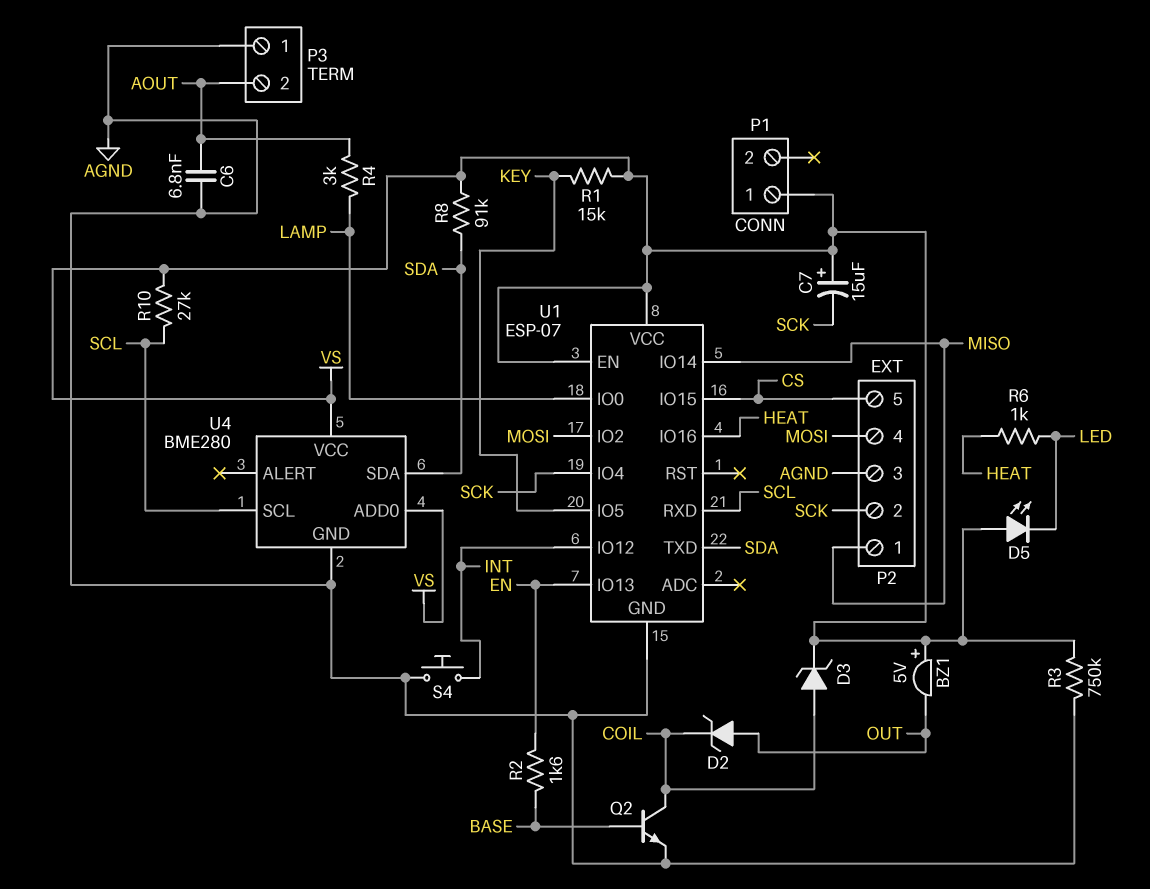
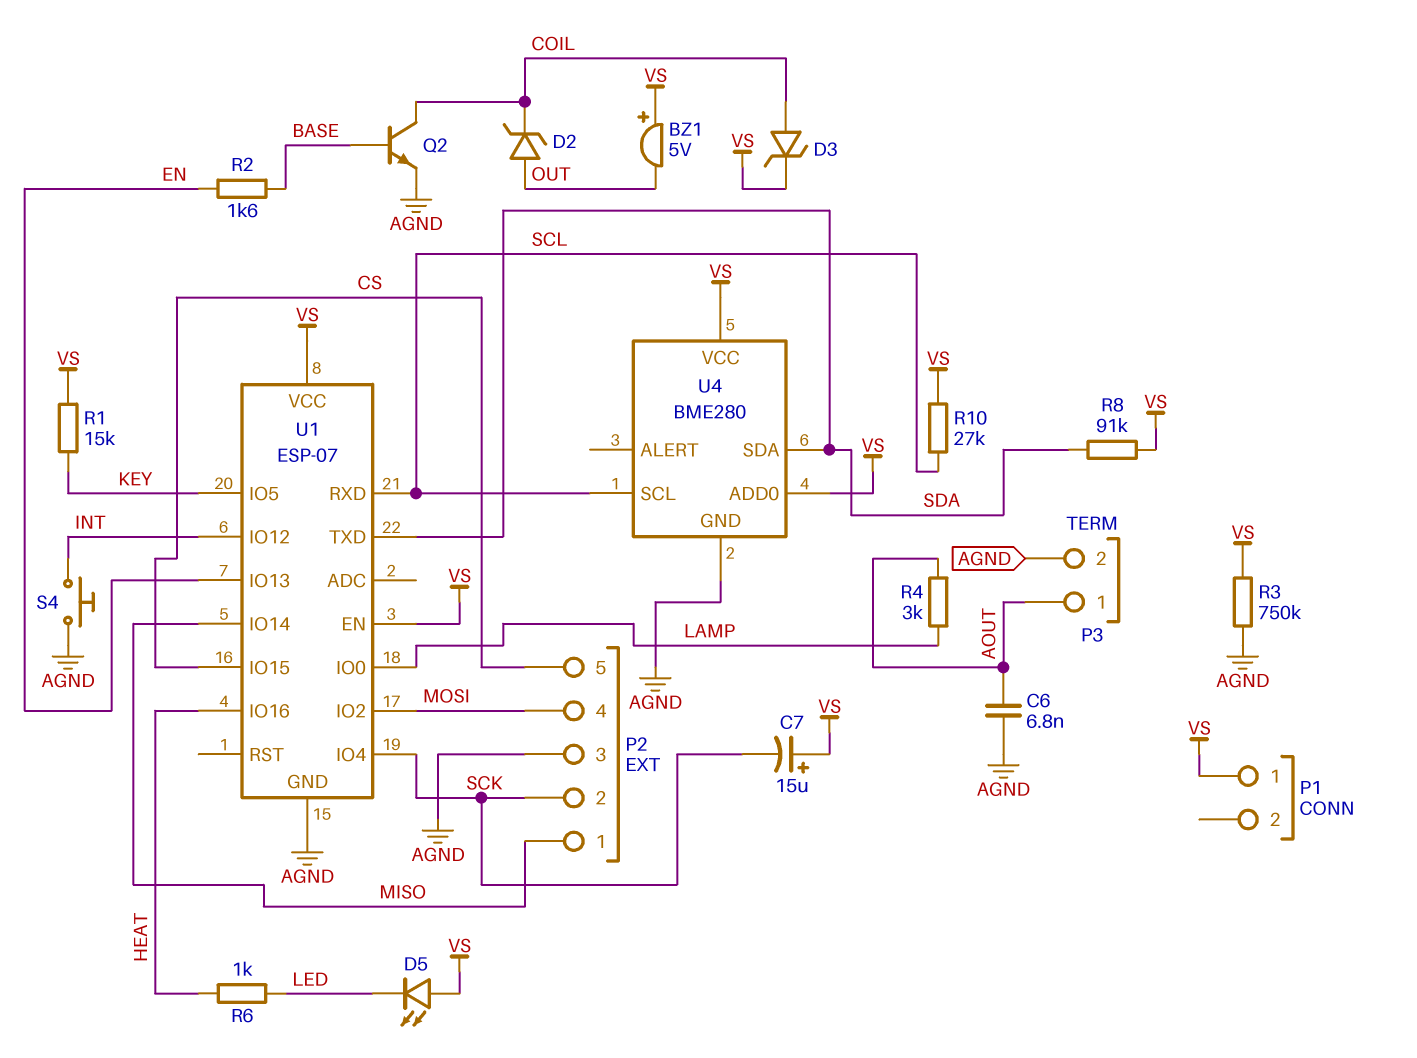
P3 pin 1: AGND -> AOUT
P3 pin 2: AOUT -> AGND

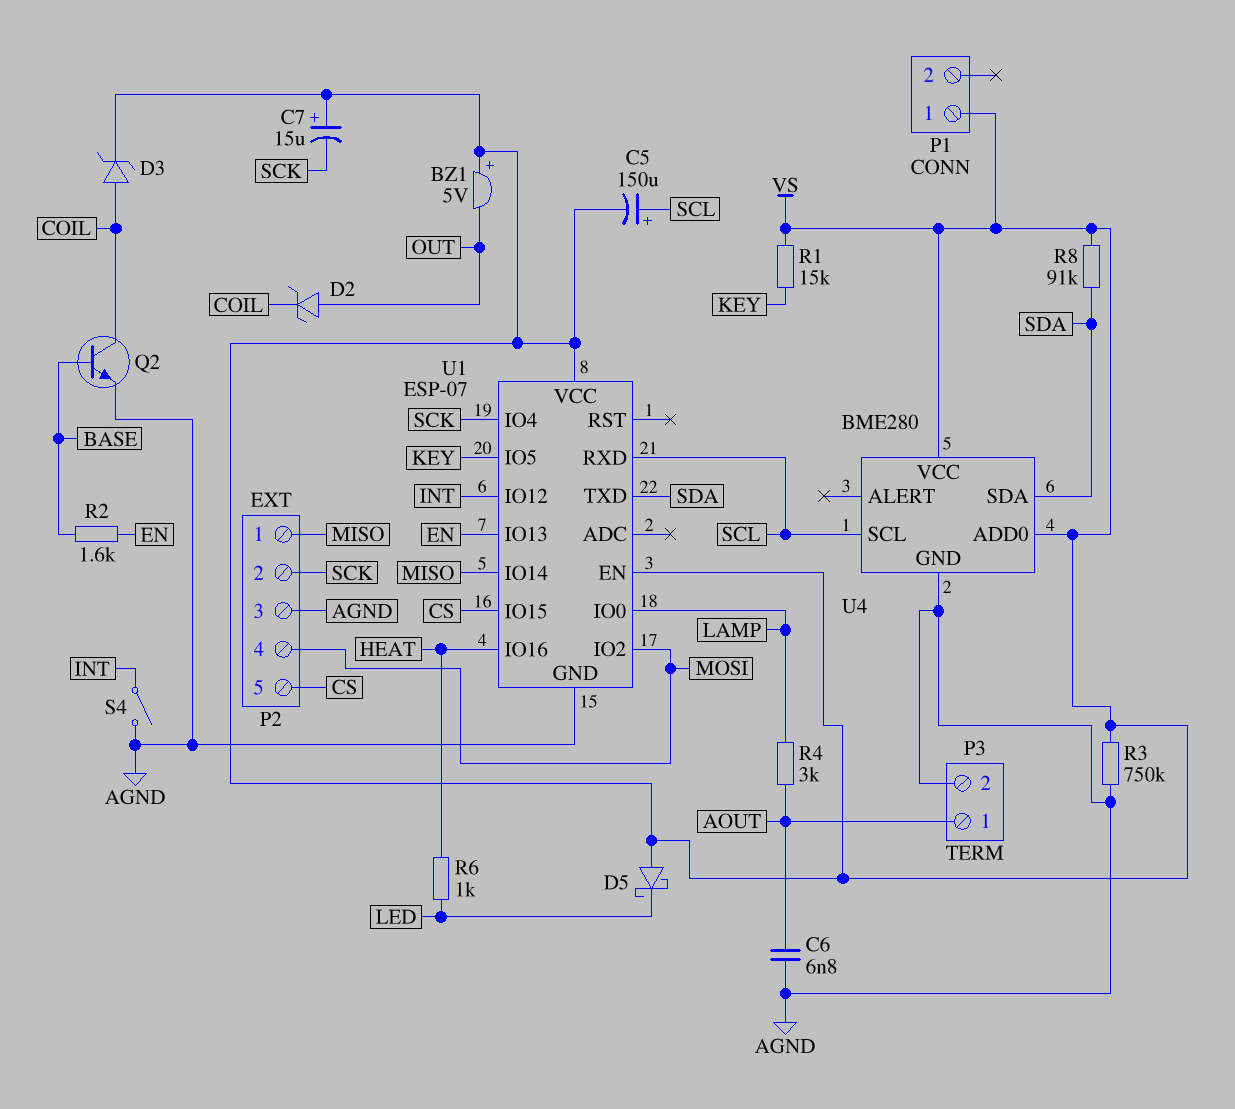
C5: none -> 150uF (plus SCL, minus VS)
D5: LED (A VS, K LED) -> schottky (A VS, K LED)
R10: 27k (SCL, VS) -> none
S4: button (AGND, INT) -> switch (AGND, INT)

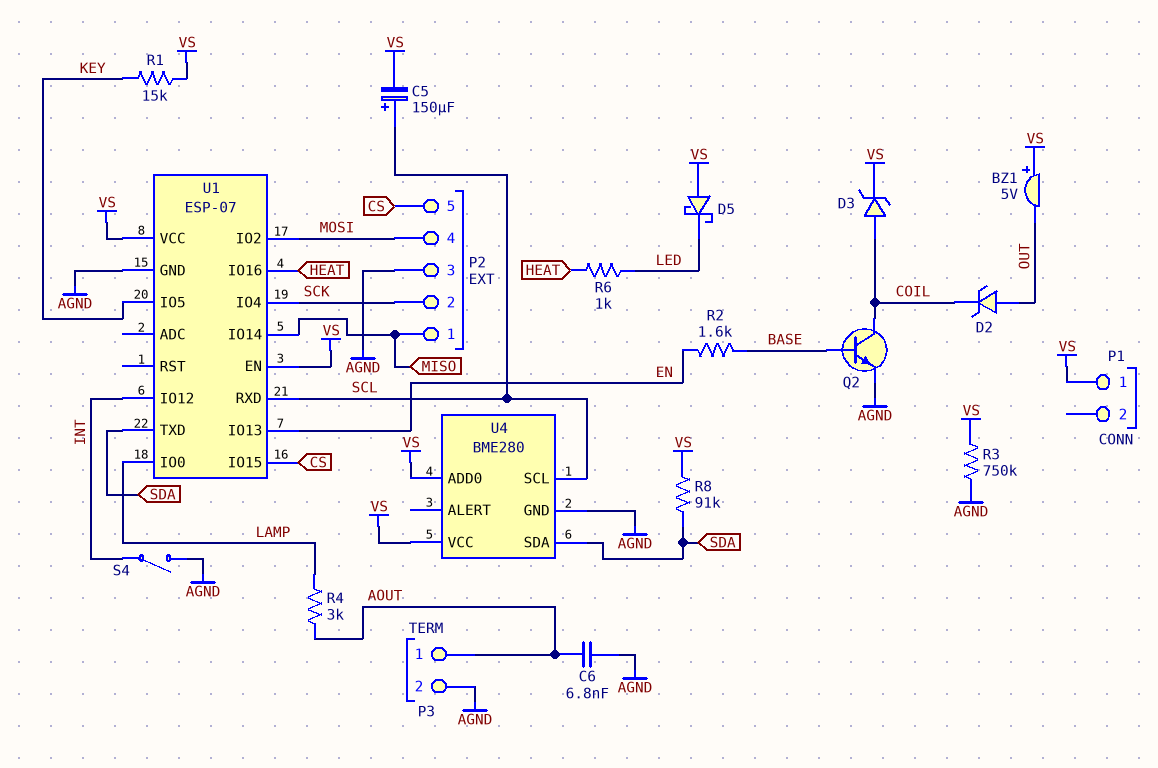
C7: 15uF (plus VS, minus SCK) -> none

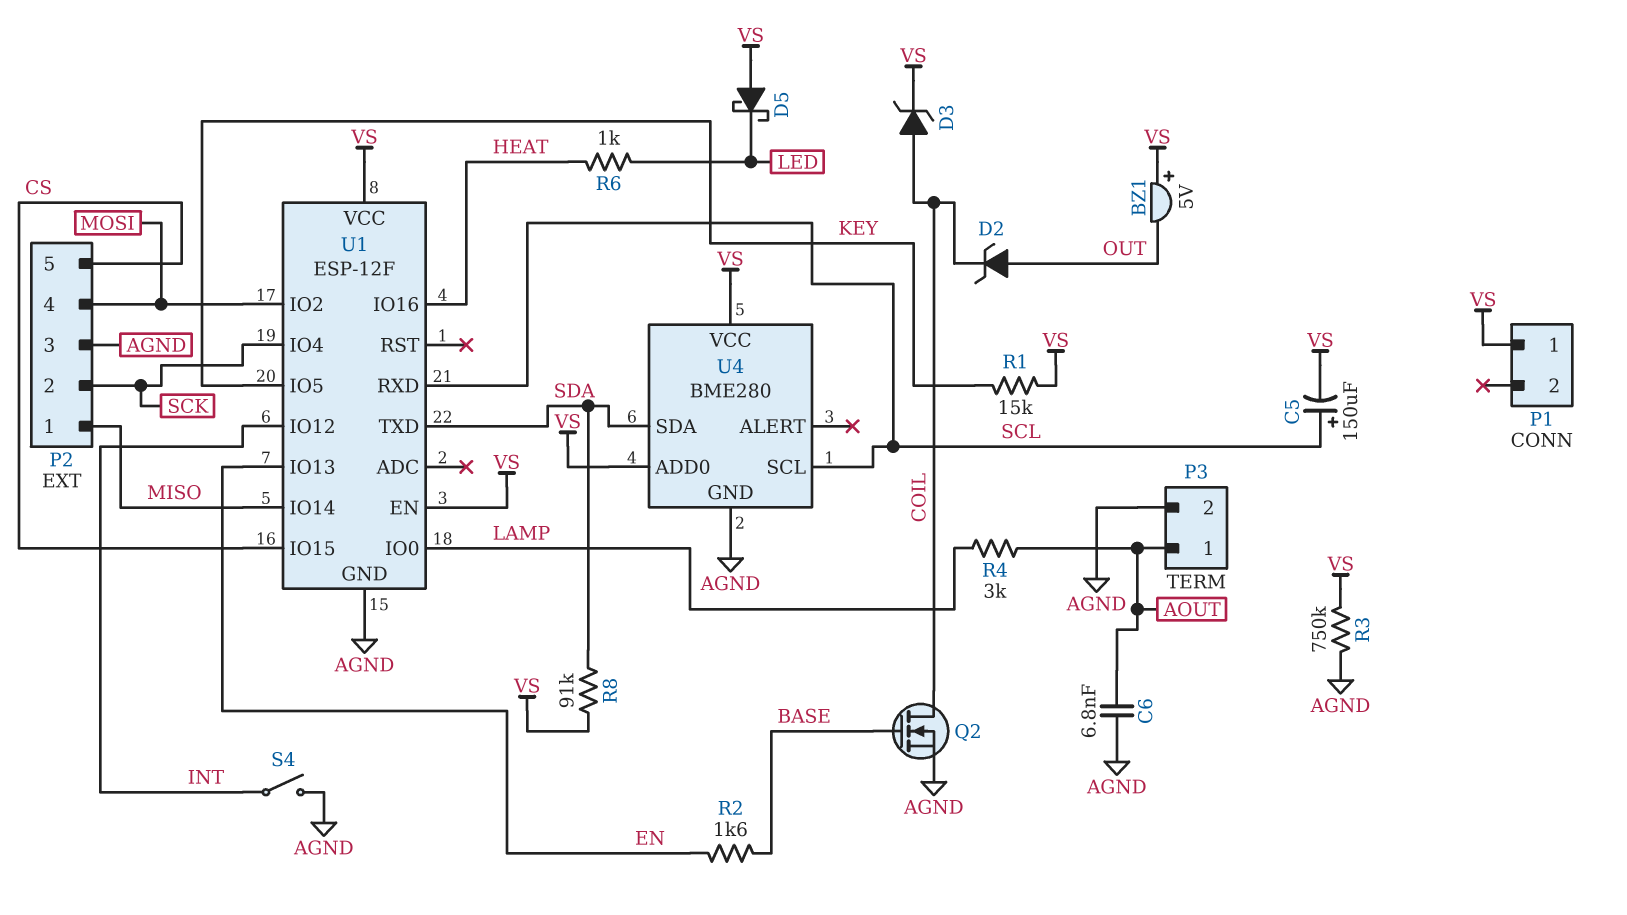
Q2: NPN (B BASE, C COIL, E AGND) -> NMOS (G BASE, D COIL, S AGND)
U1: ESP-07 -> ESP-12F

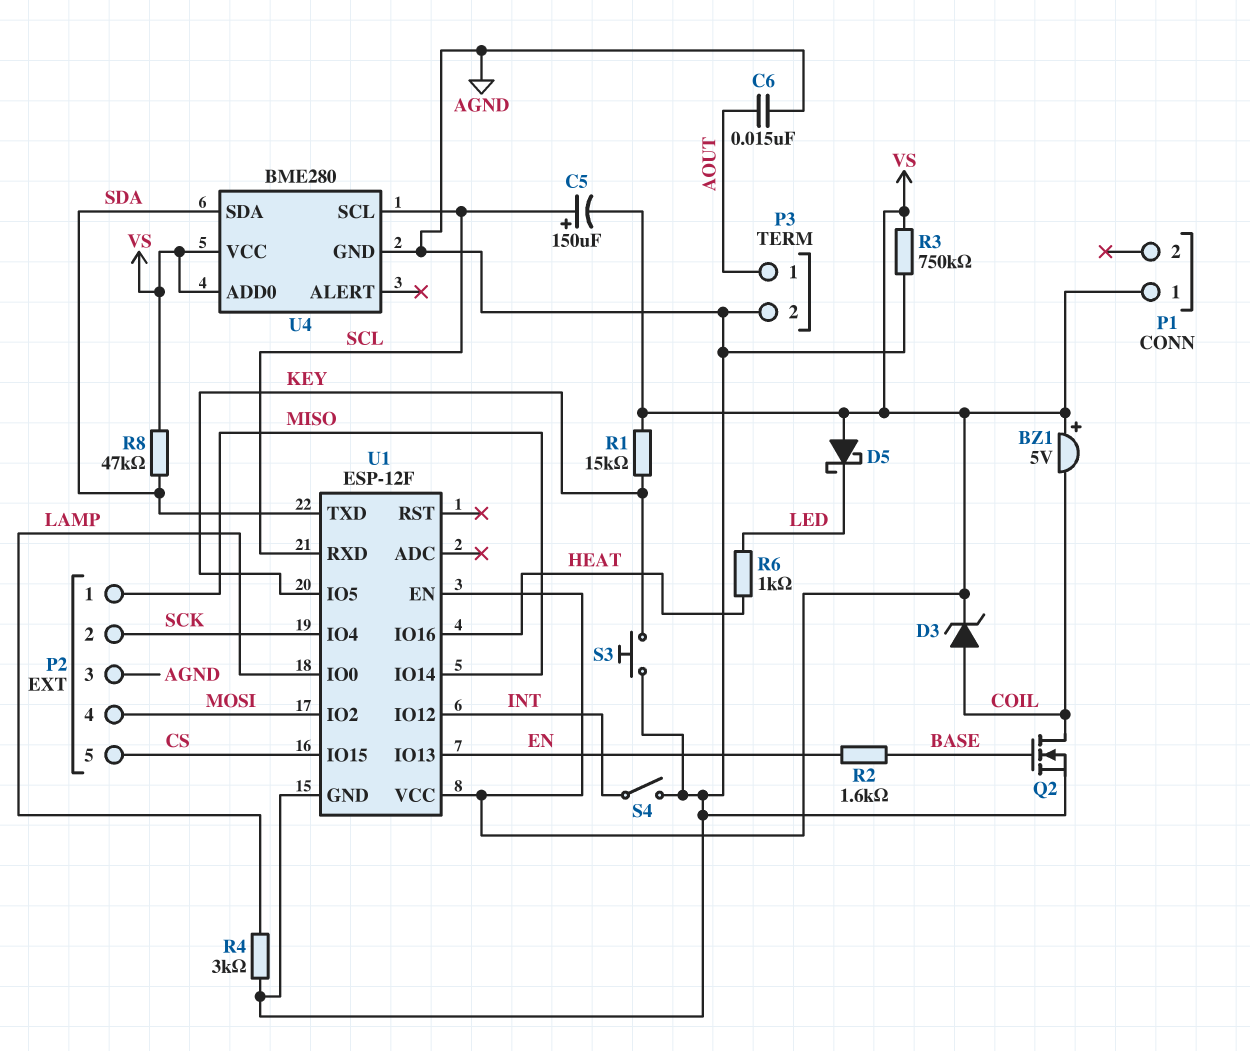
BZ1: buzzer 5V (plus VS, minus OUT) -> buzzer 5V (plus VS, minus COIL)
C6: 6.8nF (AGND, AOUT) -> 15nF (AGND, AOUT)
D2: zener (A OUT, K COIL) -> none
R4: 3k (AOUT, LAMP) -> 3k (AGND, LAMP)
R8: 91k (SDA, VS) -> 47k (SDA, VS)
S3: none -> button (AGND, KEY)

